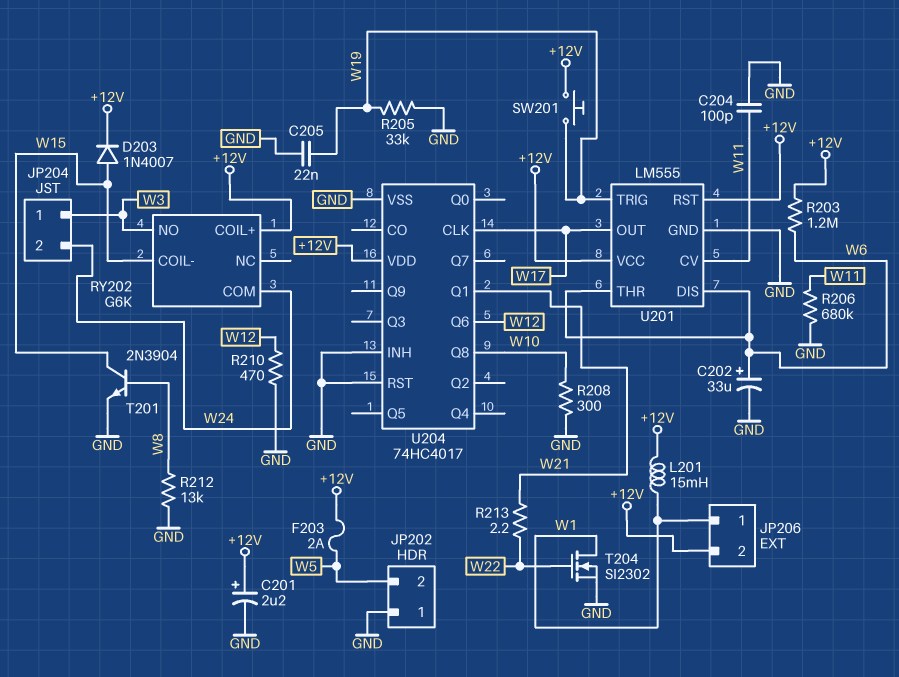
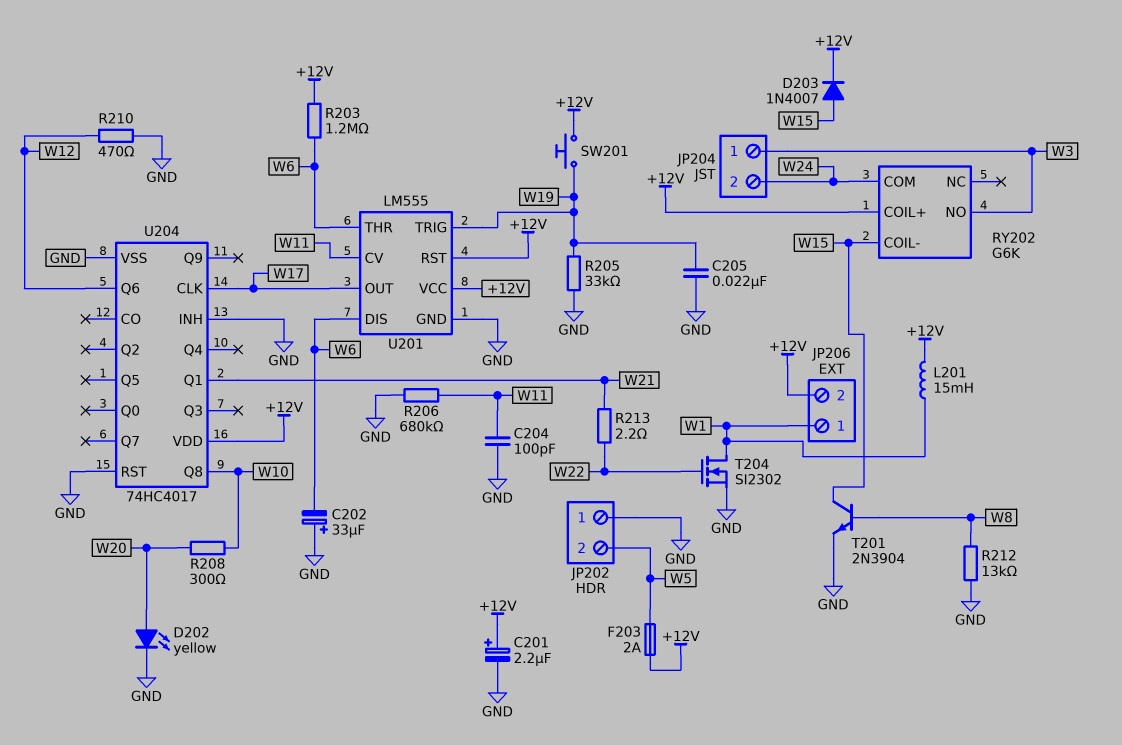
C202: 33uF (plus W6, minus GND) -> 33uF (plus GND, minus W6)
D202: none -> LED yellow (A W20, K GND)
R208: 300 (GND, W10) -> 300 (W10, W20)

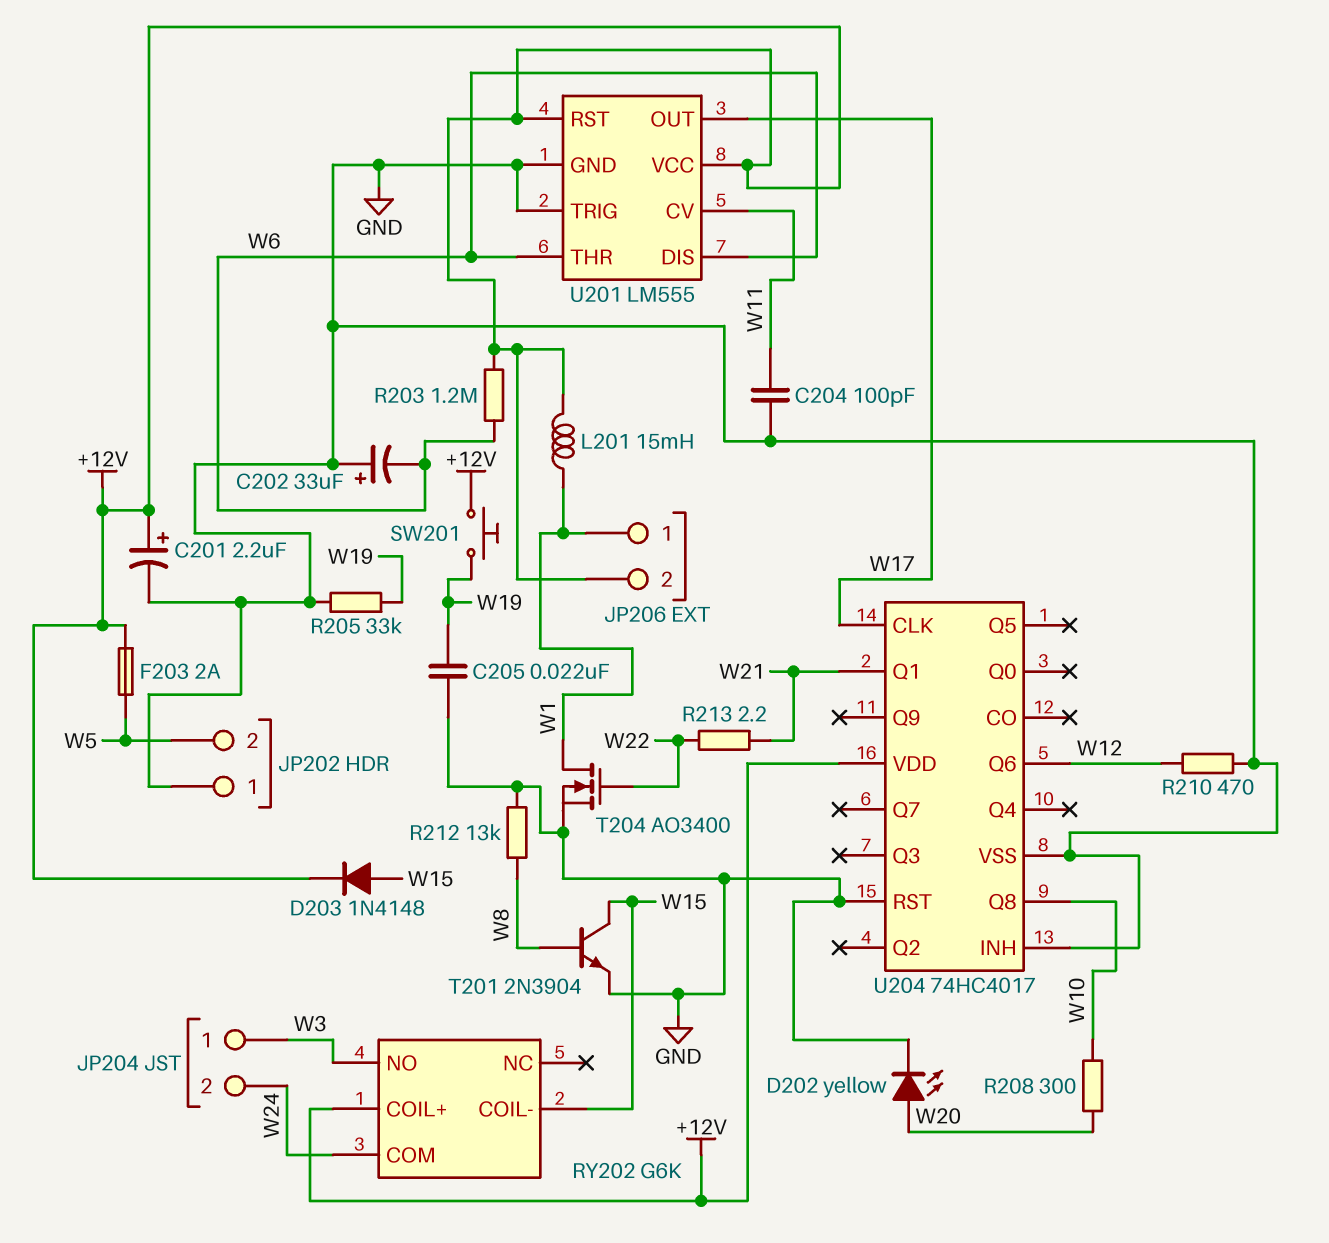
D203: diode 1N4007 (A W15, K +12V) -> diode 1N4148 (A W15, K +12V)
R206: 680k (GND, W11) -> none
T204: NMOS SI2302 (G W22, D W1, S GND) -> NMOS AO3400 (G W22, D W1, S GND)
U201 pin TRIG: W19 -> GND

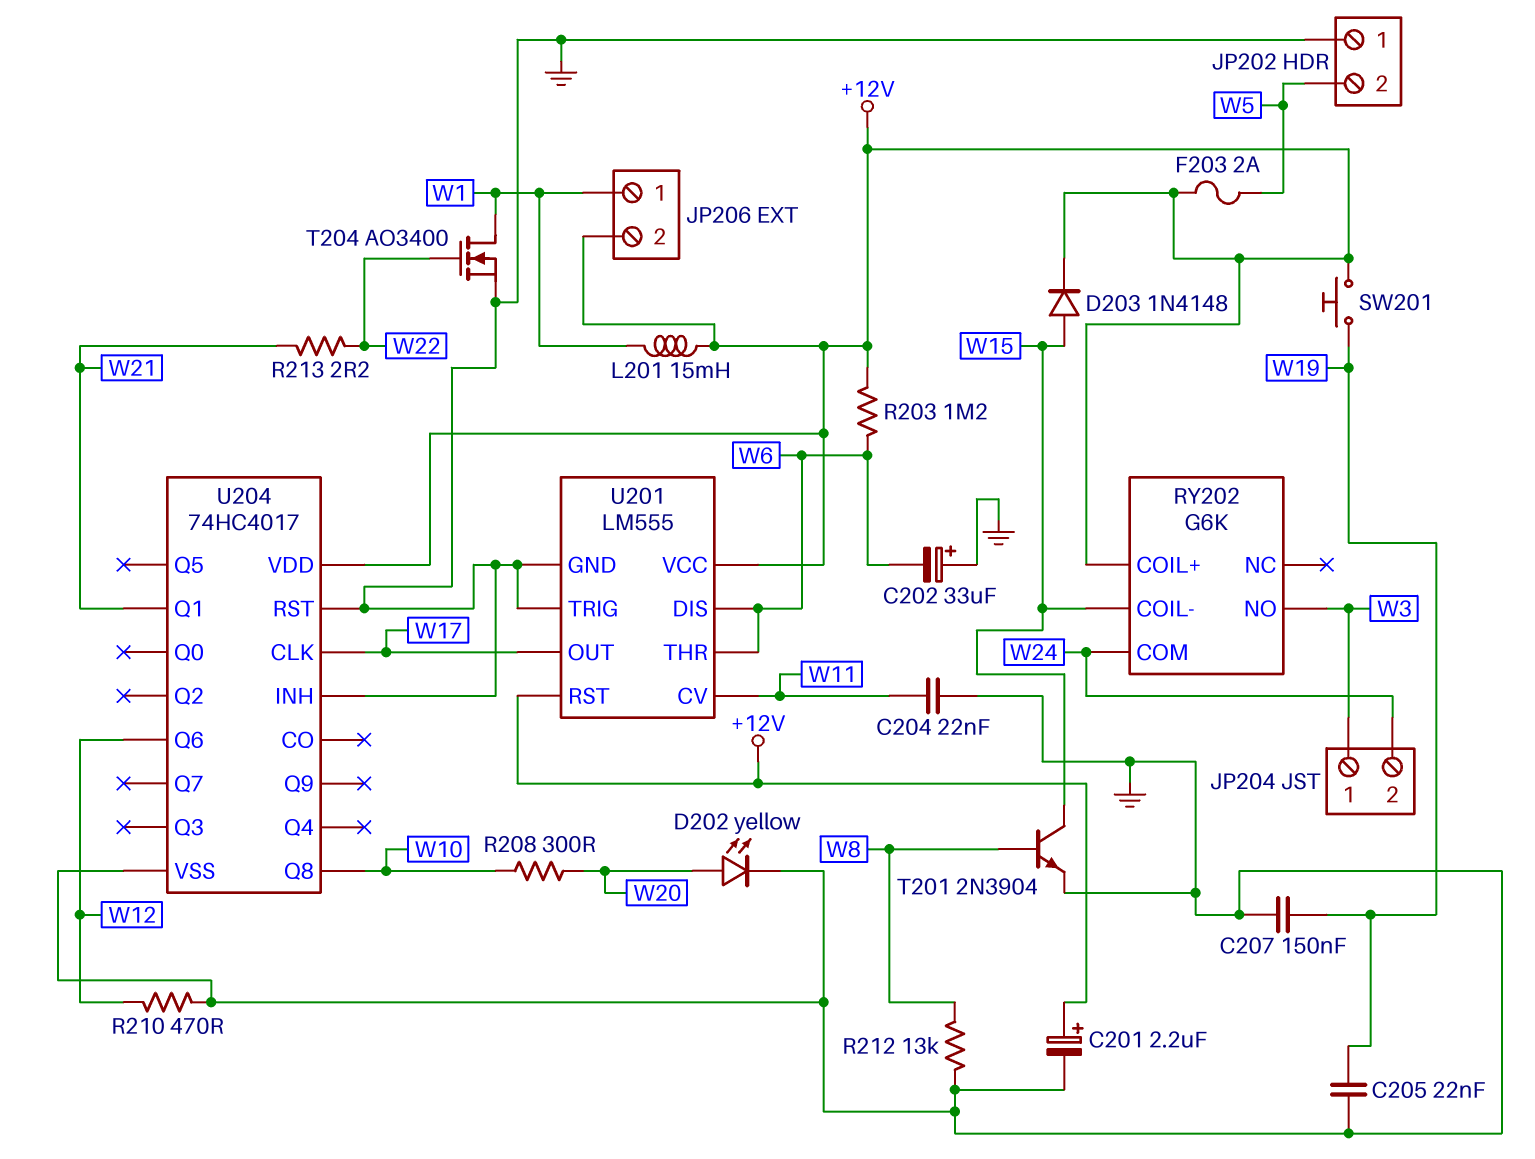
C204: 100pF (GND, W11) -> 22nF (GND, W11)
C207: none -> 150nF (GND, W19)
R205: 33k (GND, W19) -> none

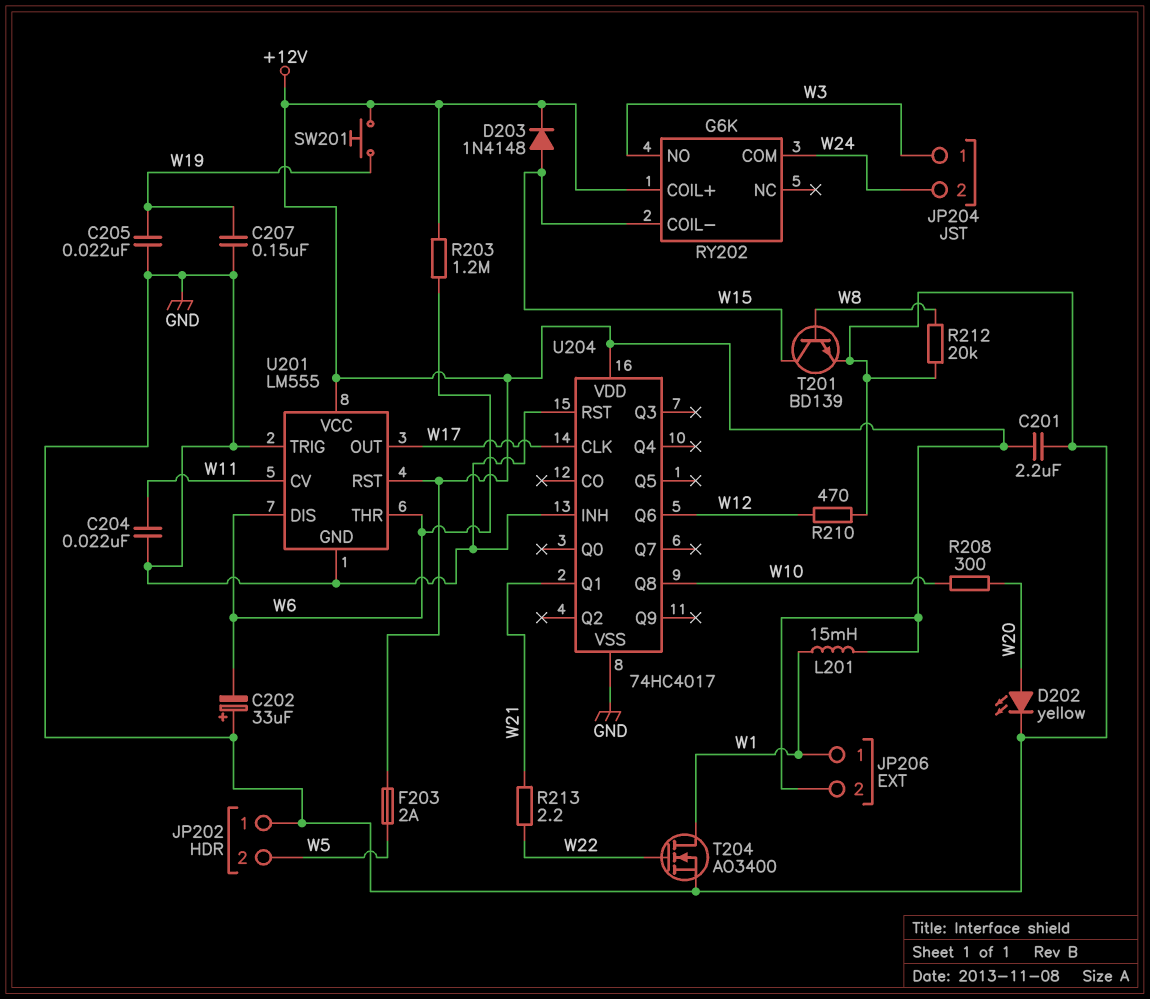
C201: 2.2uF (plus +12V, minus GND) -> 2.2uF (+12V, GND)
R212: 13k (GND, W8) -> 20k (GND, W8)
T201: NPN 2N3904 (B W8, C W15, E GND) -> NPN BD139 (B W8, C W15, E GND)

